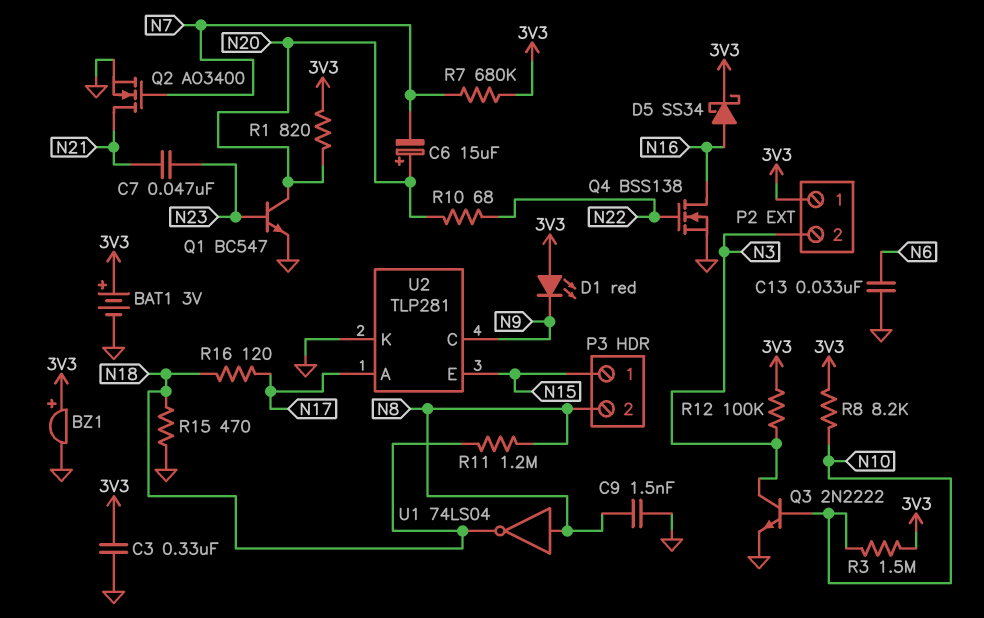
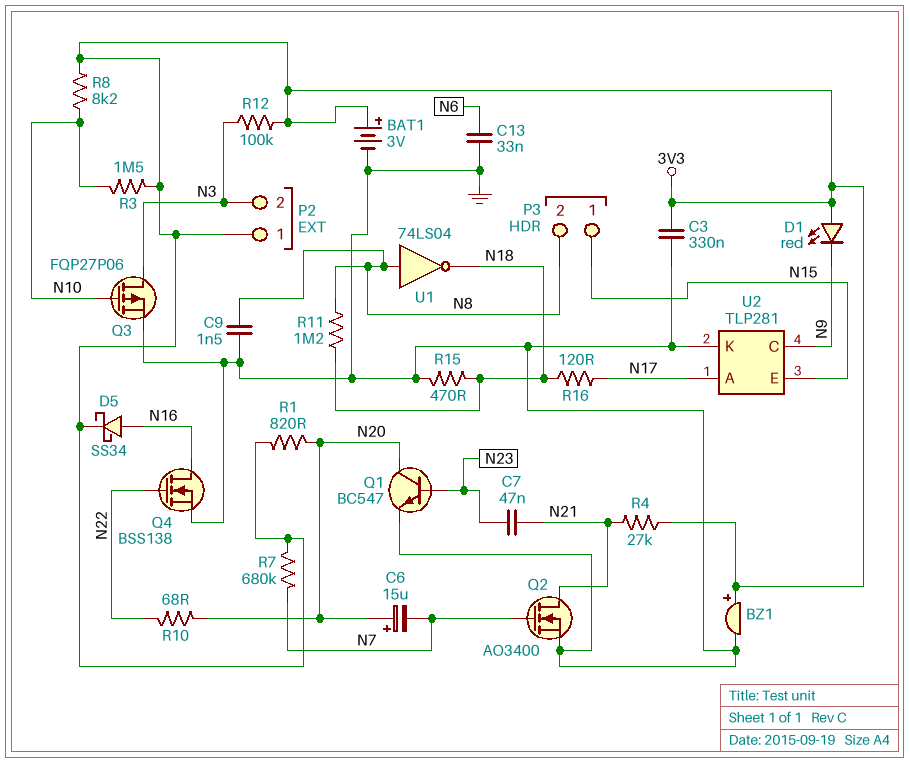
Q3: NPN 2N2222 (B N10, C N3, E GND) -> PMOS FQP27P06 (G N10, D N3, S GND)
R4: none -> 27k (3V3, N21)

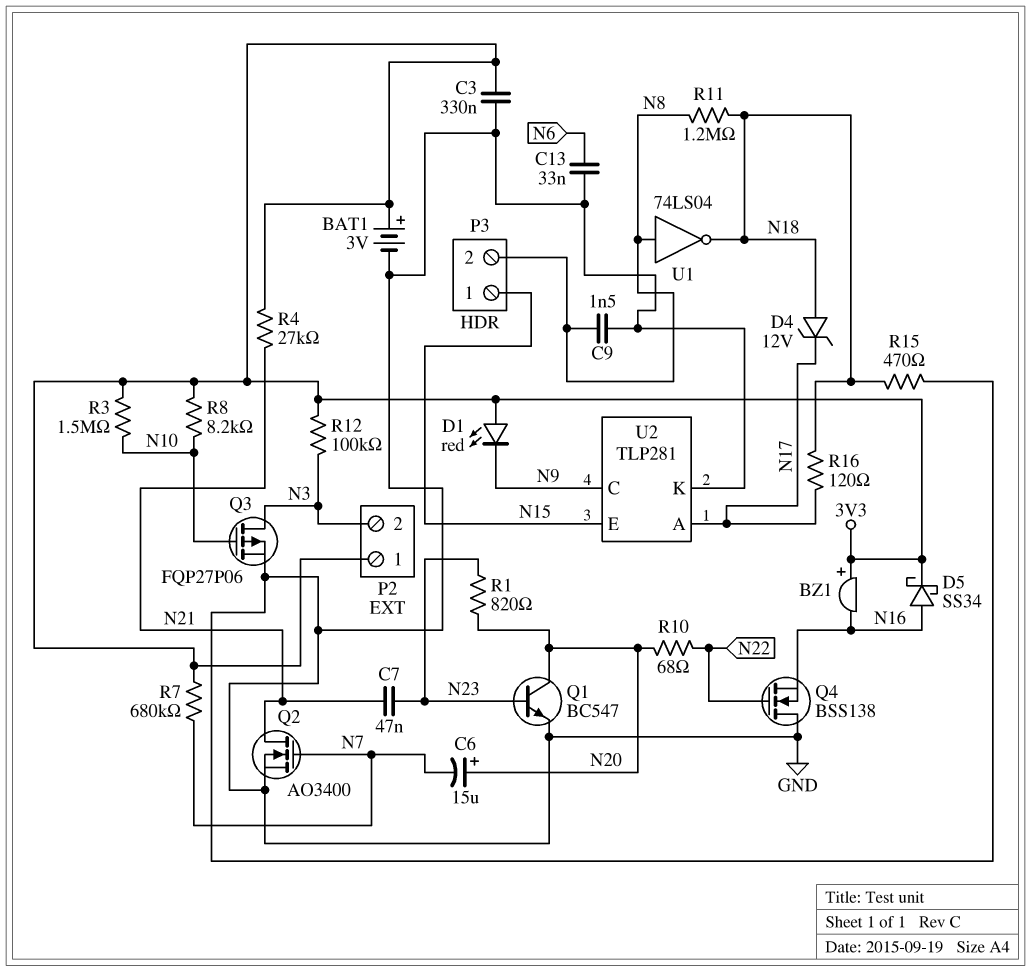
BZ1: buzzer (plus 3V3, minus GND) -> buzzer (plus 3V3, minus N16)
D4: none -> zener 12V (A N18, K N17)
Q4: NMOS BSS138 (G N22, D N16, S GND) -> NMOS BSS138 (G N22, D GND, S N16)
R1: 820 (3V3, N20) -> 820 (N20, N23)

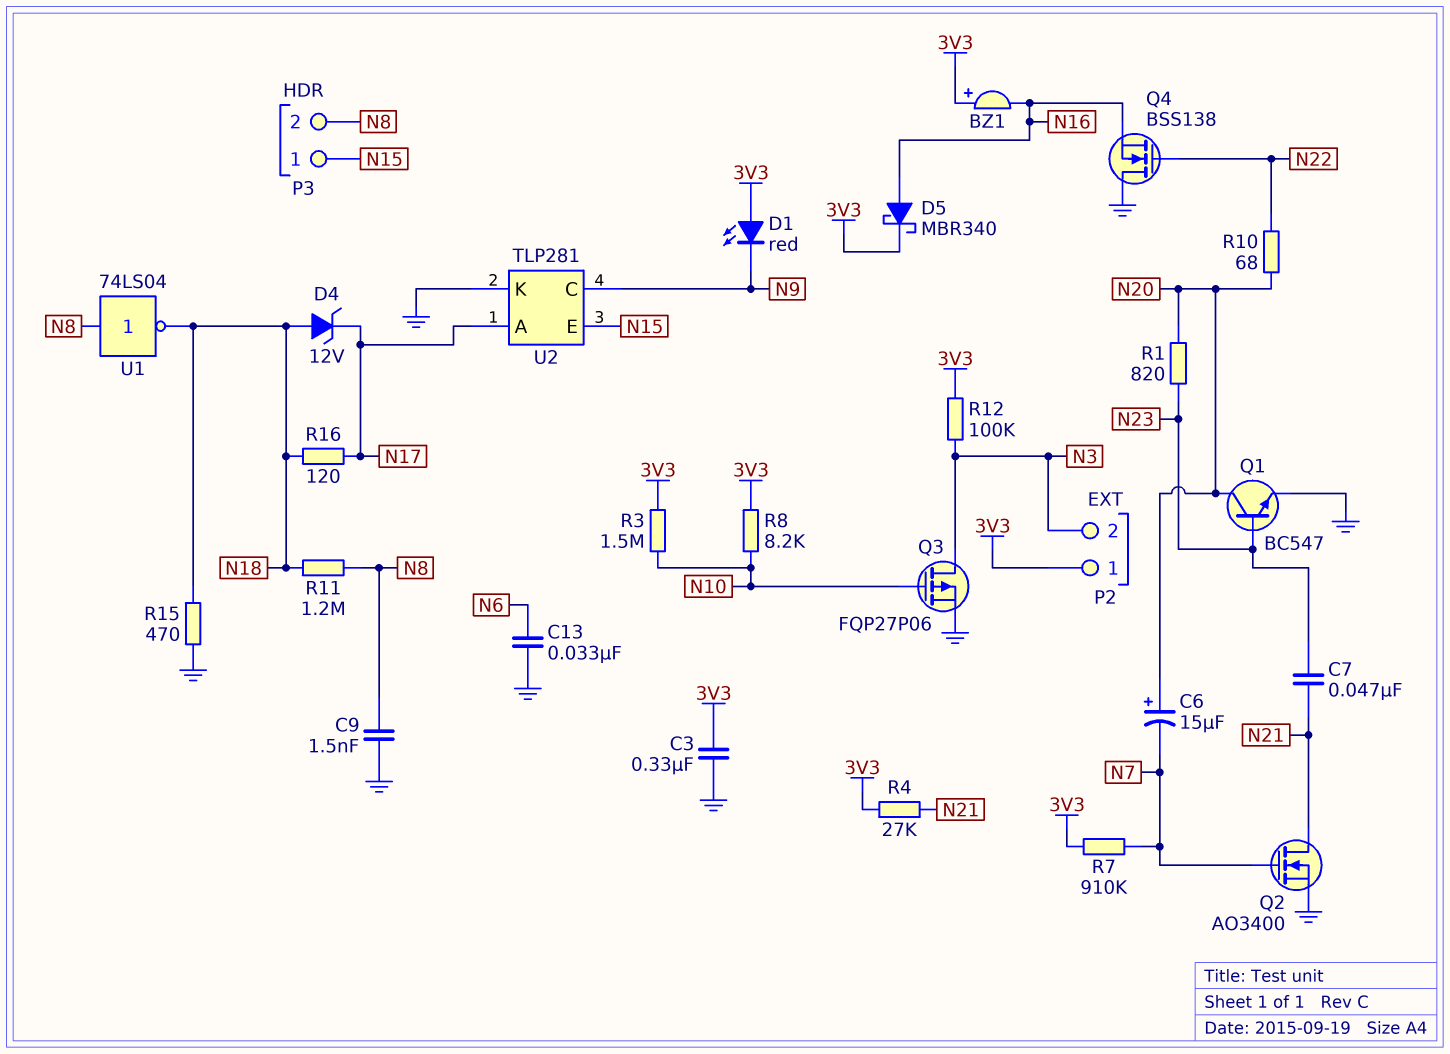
BAT1: 3V (plus 3V3, minus GND) -> none
D5: schottky SS34 (A N16, K 3V3) -> schottky MBR340 (A N16, K 3V3)
R7: 680k (3V3, N7) -> 910k (3V3, N7)

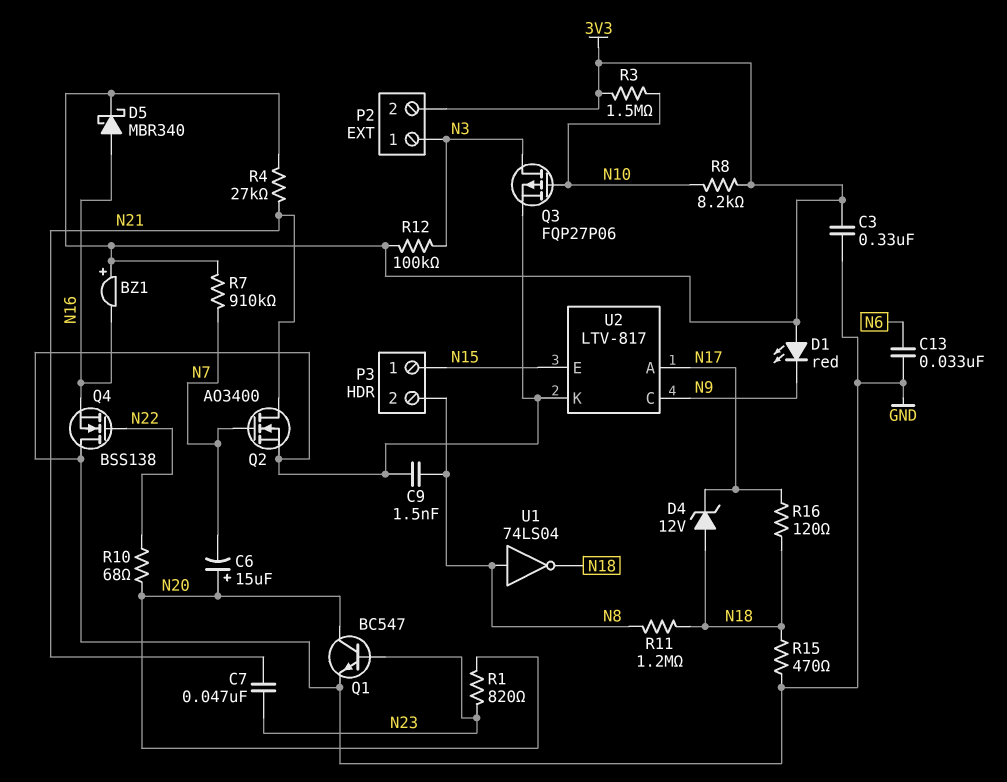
P2 pin 1: 3V3 -> N3
P2 pin 2: N3 -> 3V3
U2: TLP281 -> LTV-817

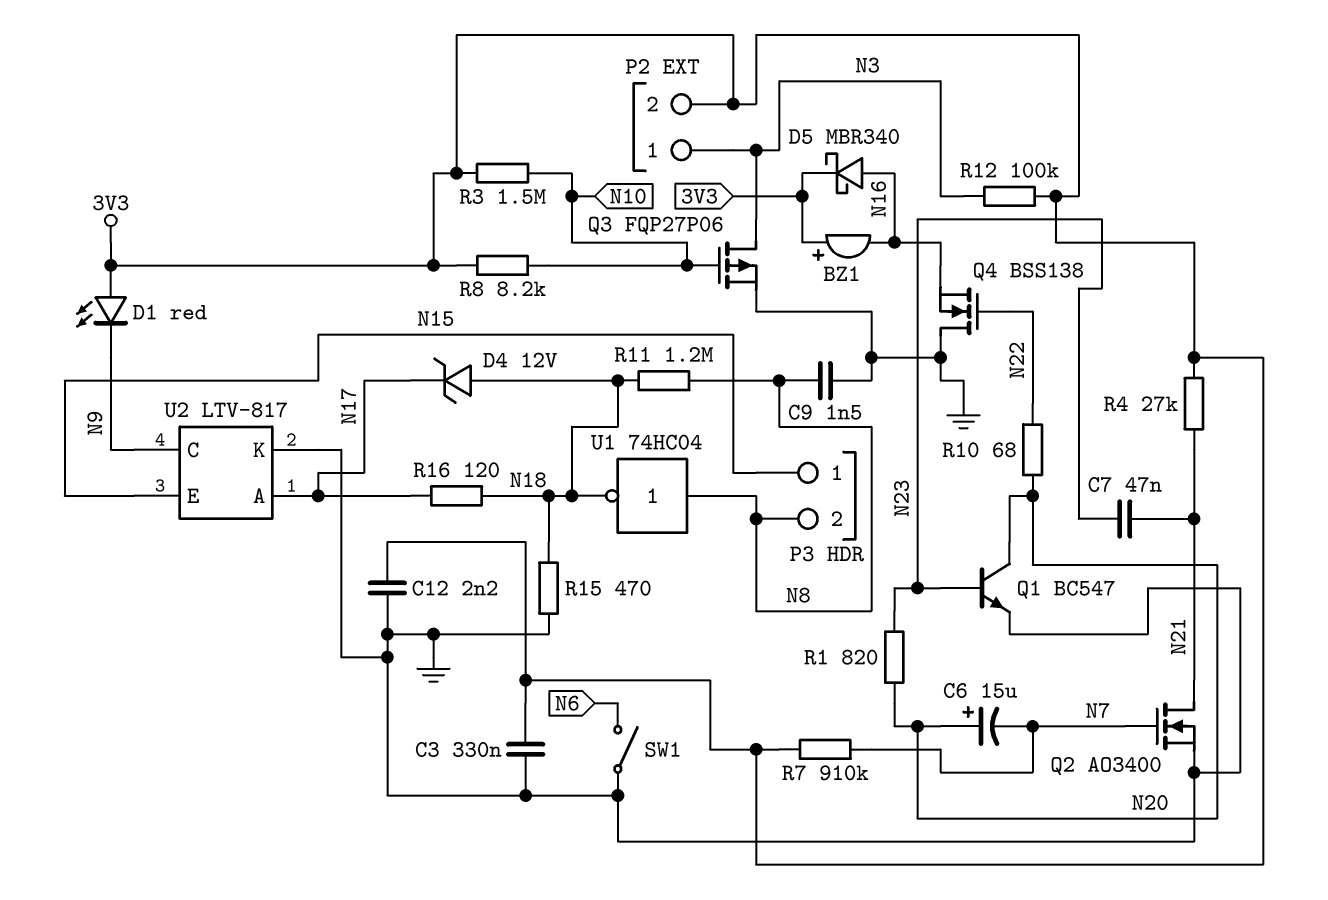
C12: none -> 2.2nF (3V3, GND)
C13: 33nF (GND, N6) -> none
SW1: none -> switch (GND, N6)
U1: NOT 74LS04 (in N8, out N18) -> NOT 74HC04 (in N8, out N18)

